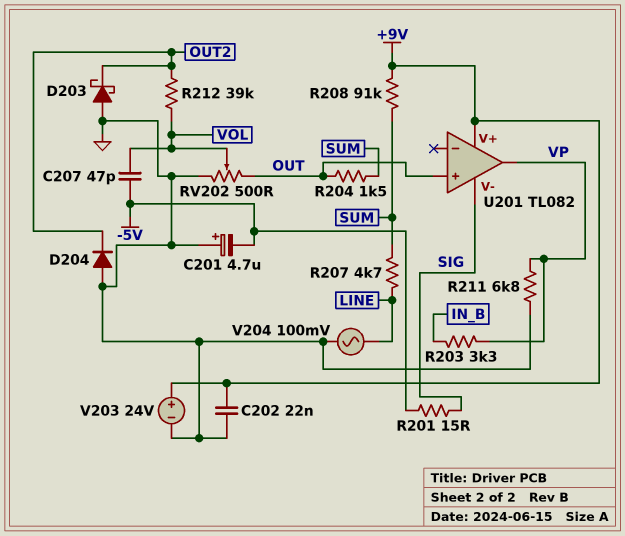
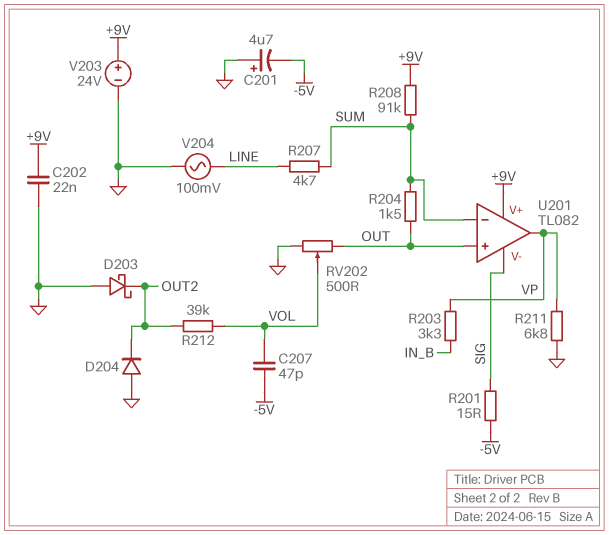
U201 pin in-: none -> SUM

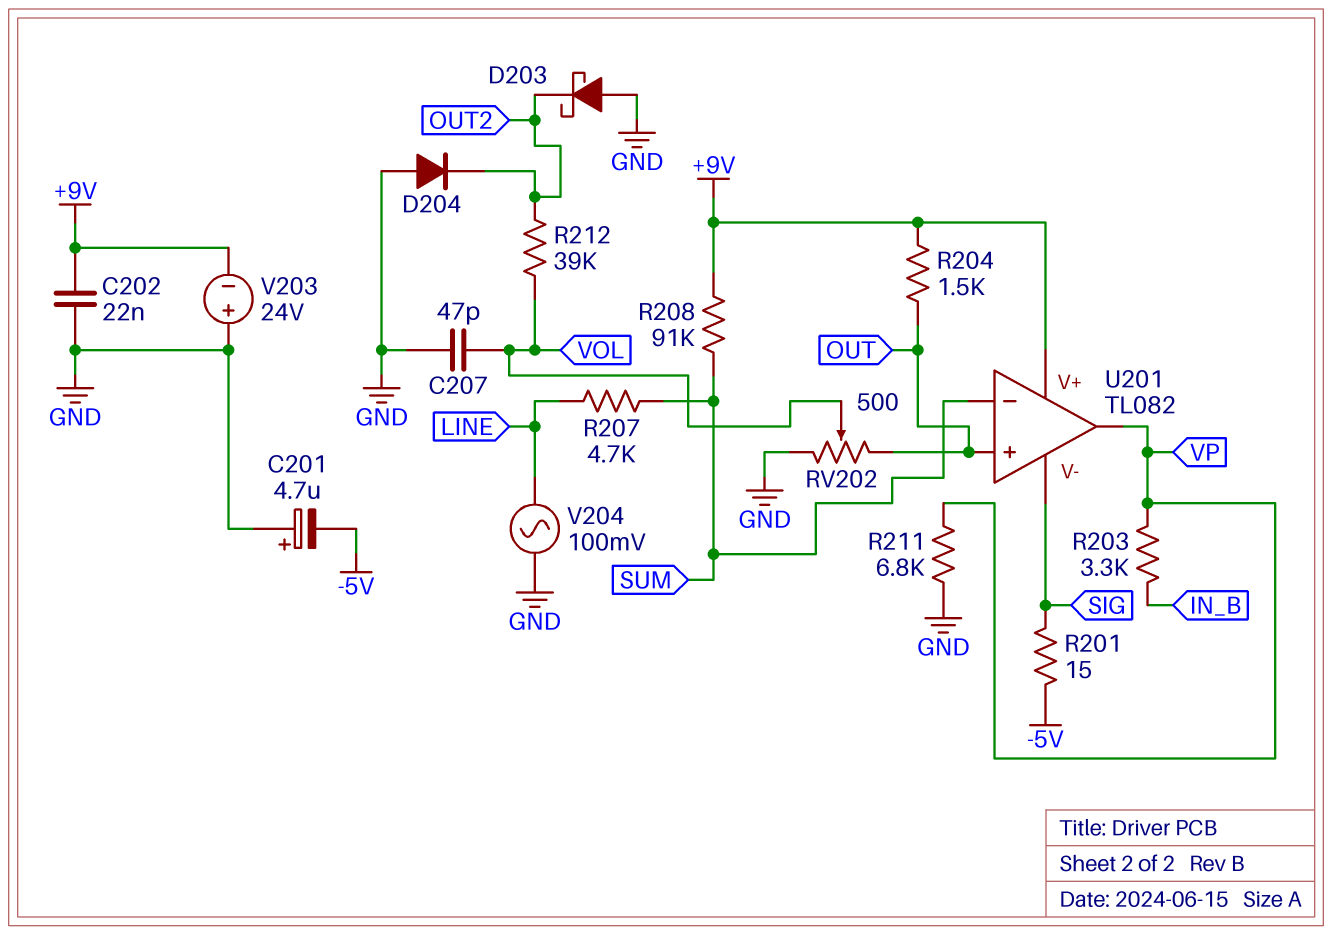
C207: 47pF (-5V, VOL) -> 47pF (GND, VOL)
R204: 1.5k (OUT, SUM) -> 1.5k (+9V, OUT)
V203: 24V (plus +9V, minus GND) -> 24V (plus GND, minus +9V)

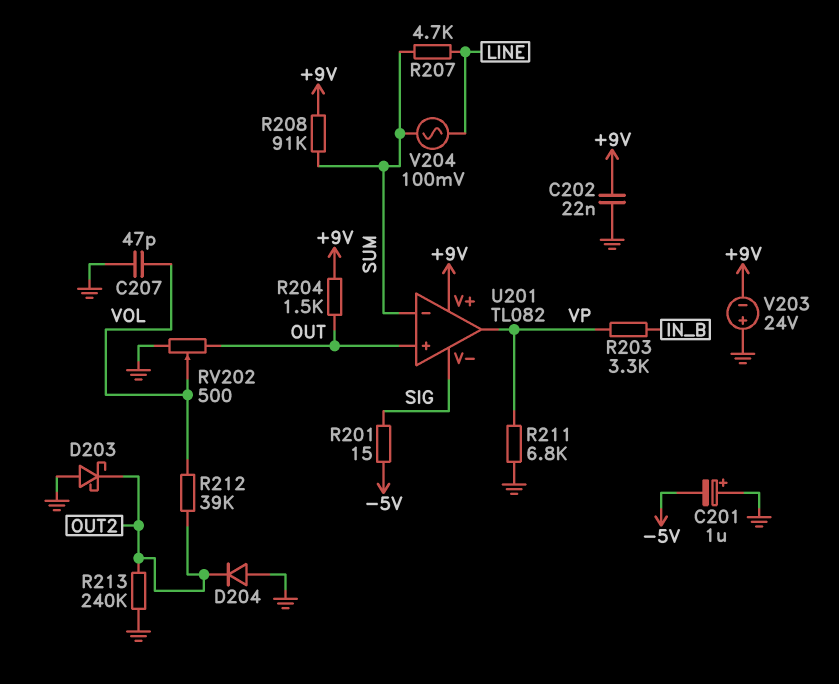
C201: 4.7uF (plus GND, minus -5V) -> 1uF (plus GND, minus -5V)
R213: none -> 240k (GND, OUT2)
V204: AC 100mV (GND, LINE) -> AC 100mV (LINE, SUM)

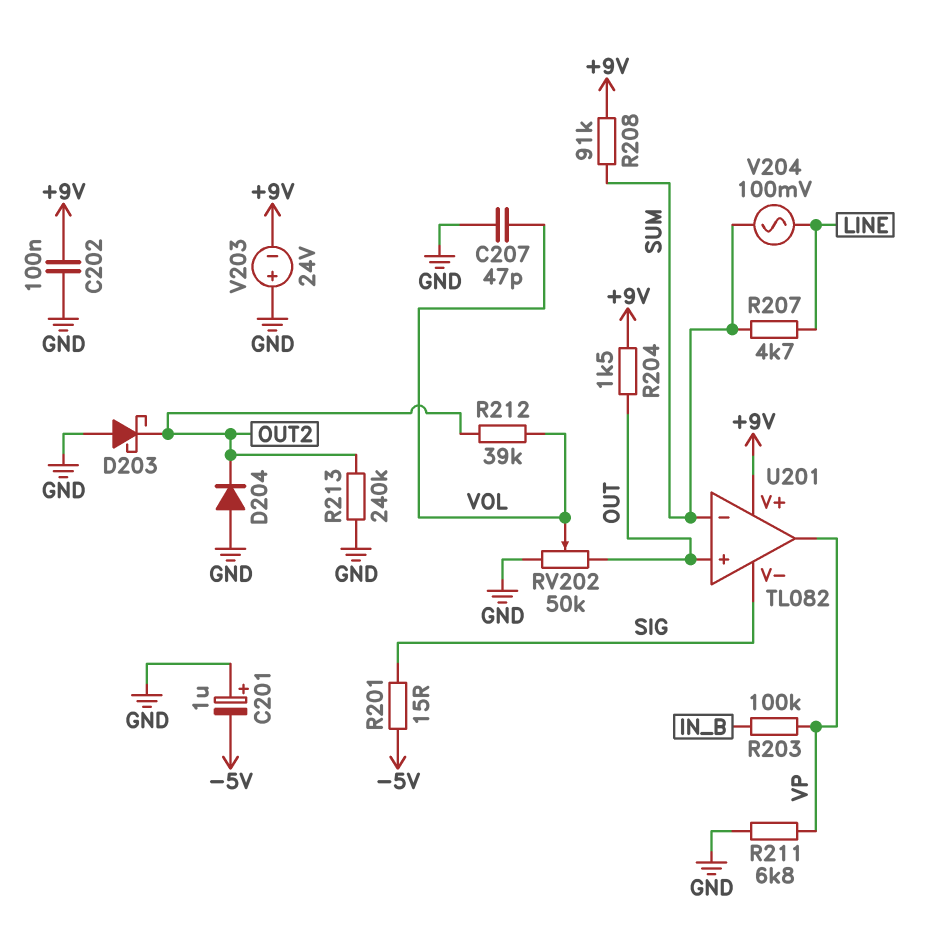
C202: 22nF (+9V, GND) -> 100nF (+9V, GND)
R203: 3.3k (IN_B, VP) -> 100k (IN_B, VP)
RV202: 500 (GND, OUT, wiper VOL) -> 50k (GND, OUT, wiper VOL)

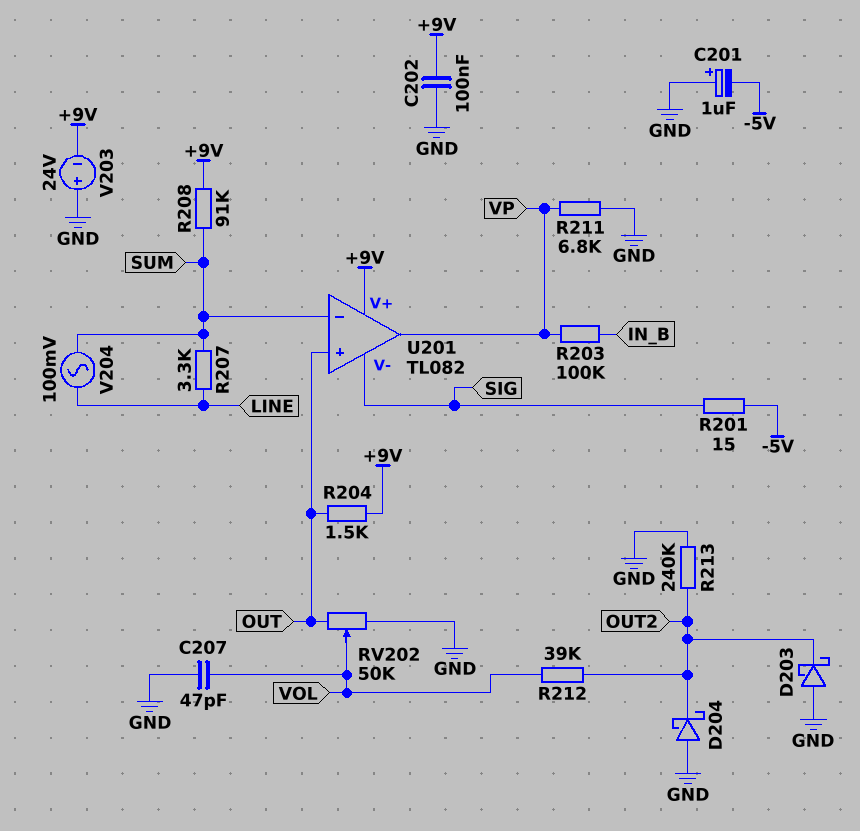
D204: diode (A GND, K OUT2) -> schottky (A GND, K OUT2)
R207: 4.7k (LINE, SUM) -> 3.3k (LINE, SUM)

